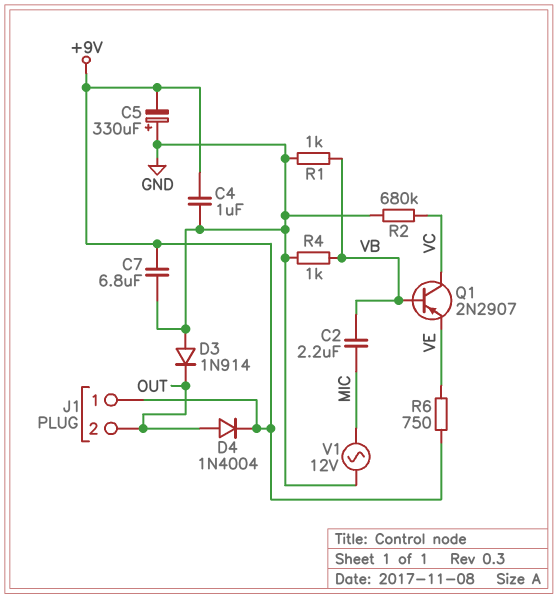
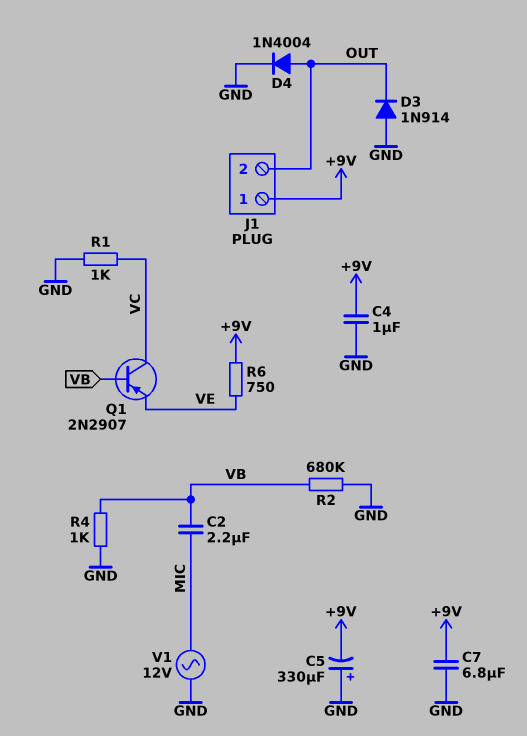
D4: diode 1N4004 (A OUT, K +9V) -> diode 1N4004 (A OUT, K GND)
R1: 1k (GND, VB) -> 1k (GND, VC)
R2: 680k (GND, VC) -> 680k (GND, VB)

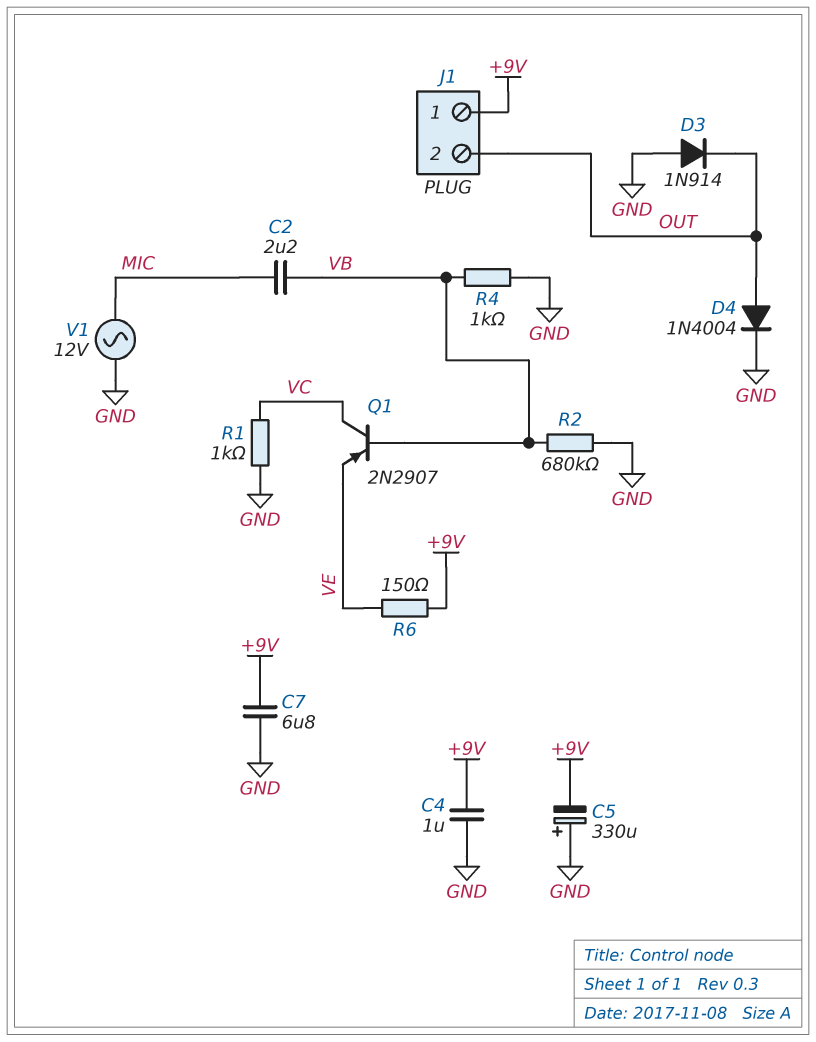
R6: 750 (+9V, VE) -> 150 (+9V, VE)

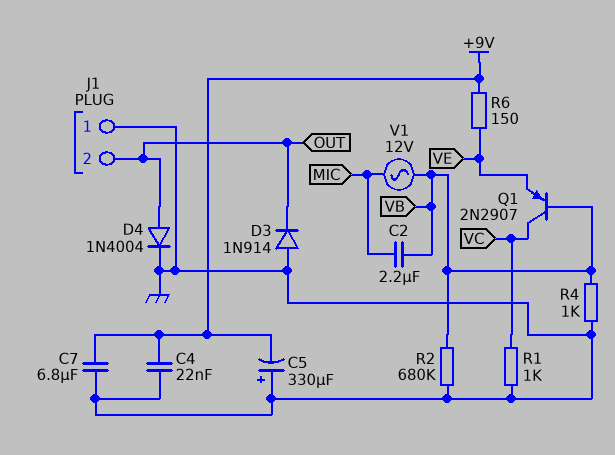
C4: 1uF (+9V, GND) -> 22nF (+9V, GND)
J1 pin 1: +9V -> GND
V1: AC 12V (GND, MIC) -> AC 12V (MIC, VB)

